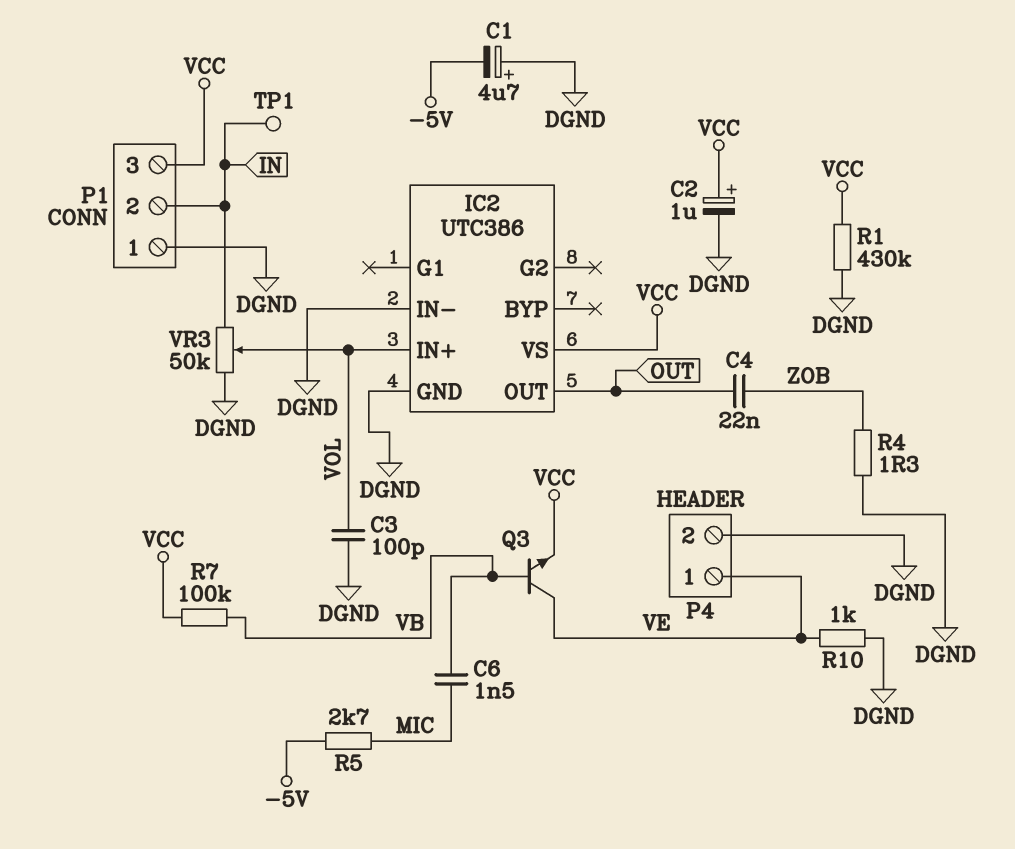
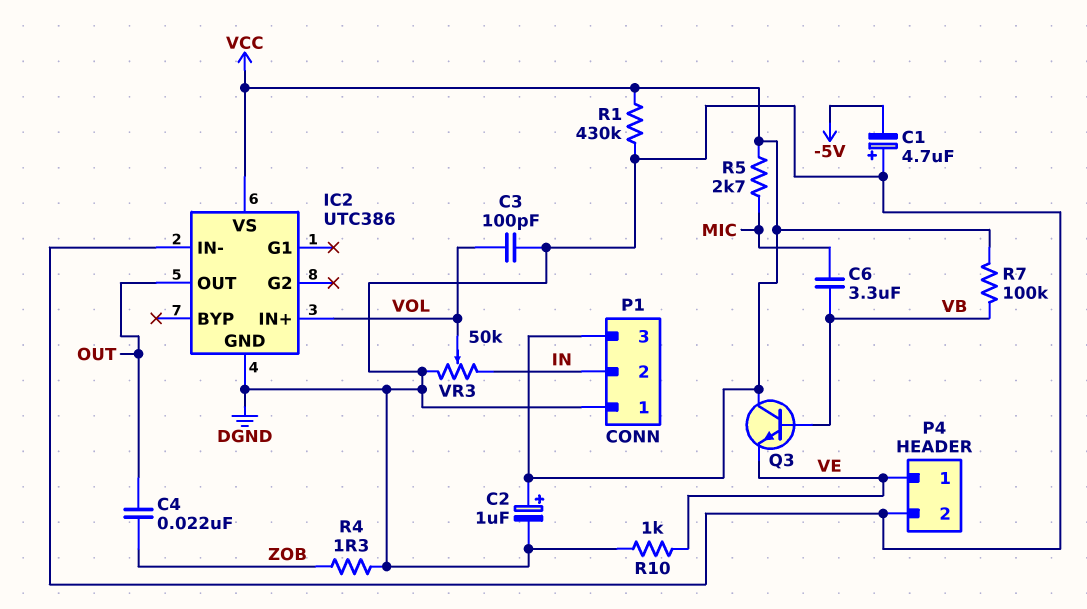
C6: 1.5nF (MIC, VB) -> 3.3uF (MIC, VB)
Q3: NPN (B VB, C VE, E VCC) -> NPN (B VB, C VCC, E VE)
R5: 2.7k (-5V, MIC) -> 2.7k (MIC, VCC)
TP1: test point (IN) -> none

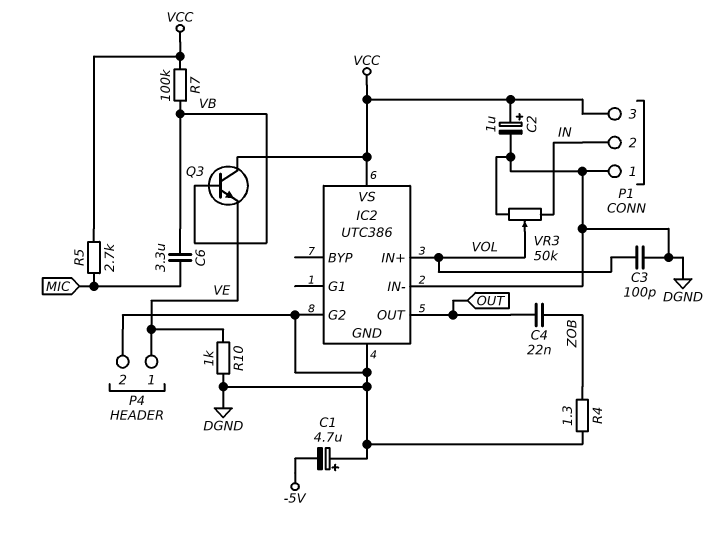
IC2 pin G2: none -> DGND
R1: 430k (DGND, VCC) -> none

